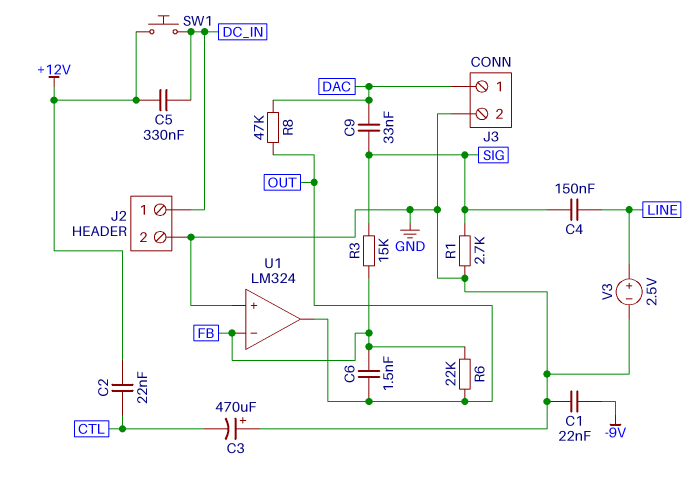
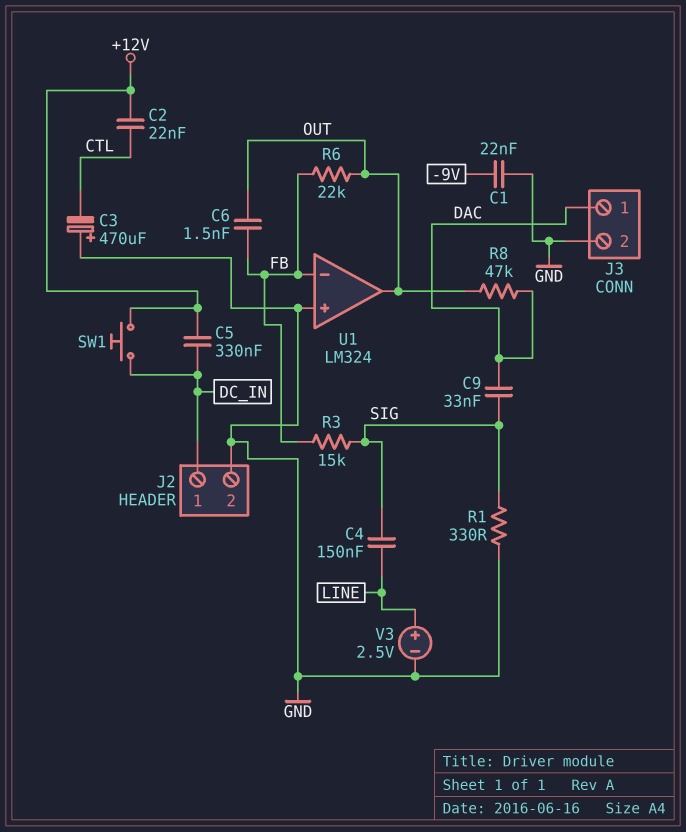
R1: 2.7k (GND, SIG) -> 330 (GND, SIG)

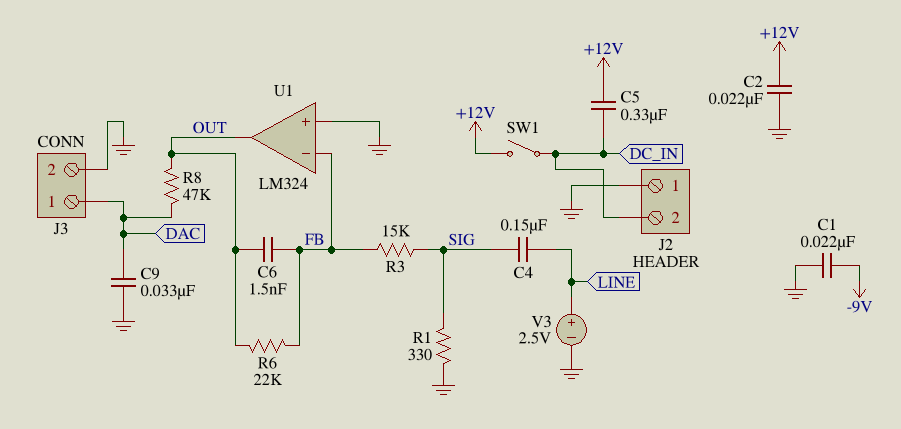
C2: 22nF (+12V, CTL) -> 22nF (+12V, GND)
C3: 470uF (plus GND, minus CTL) -> none
C9: 33nF (DAC, SIG) -> 33nF (DAC, GND)
J2 pin 1: DC_IN -> GND
J2 pin 2: GND -> DC_IN
SW1: button (+12V, DC_IN) -> switch (+12V, DC_IN)

